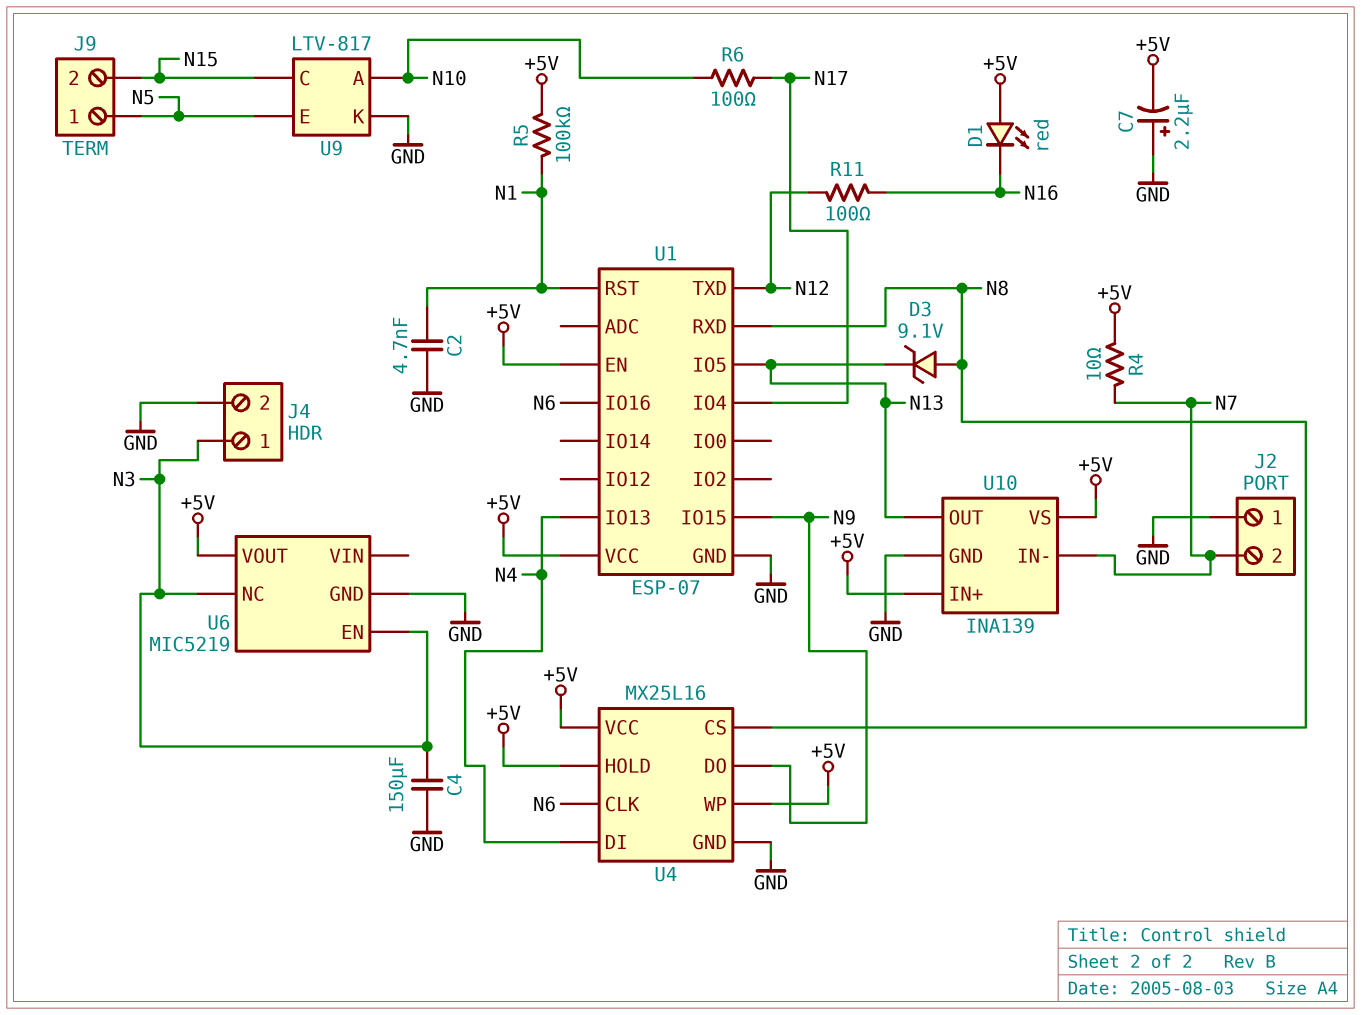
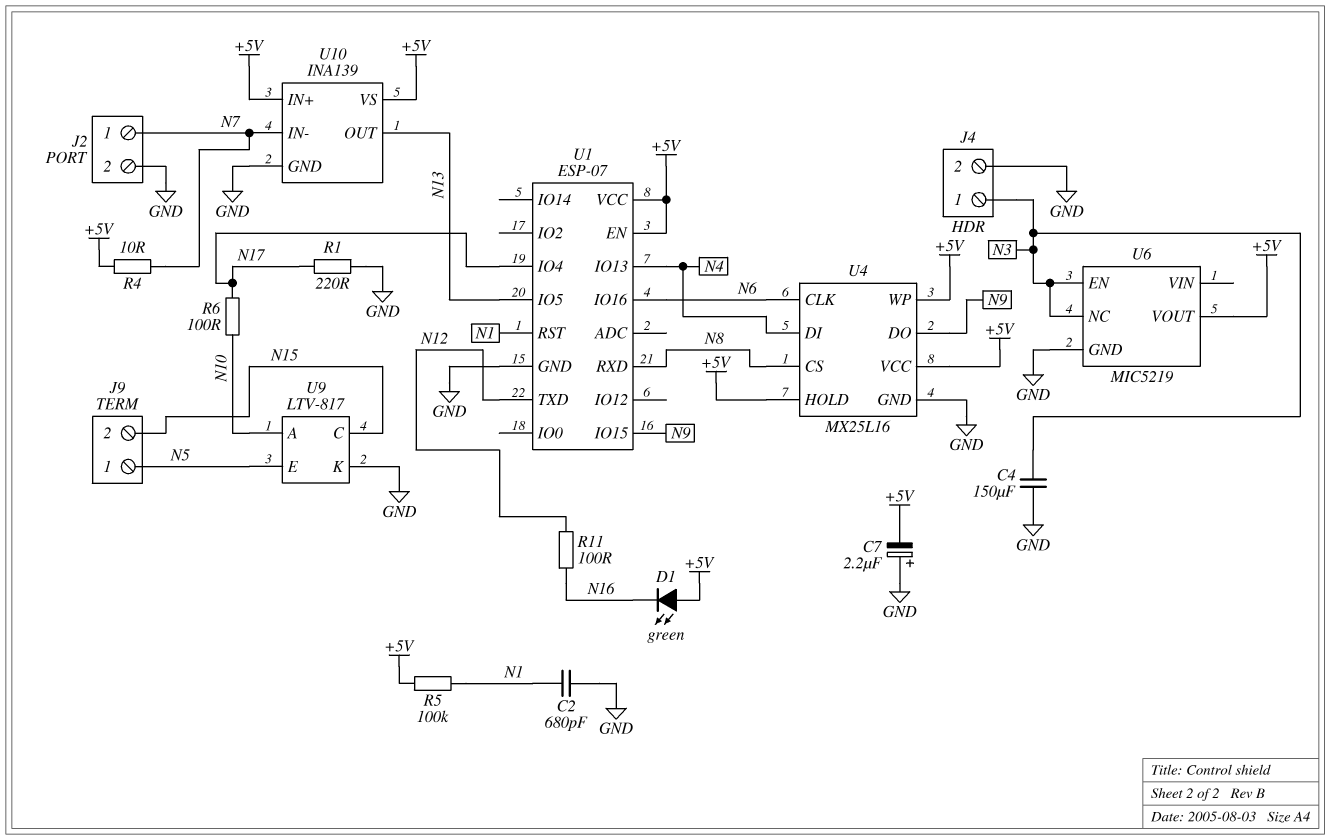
C2: 4.7nF (GND, N1) -> 680pF (GND, N1)
D1: LED red (A +5V, K N16) -> LED green (A +5V, K N16)
D3: zener 9.1V (A N8, K N13) -> none
J2 pin 1: GND -> N7
J2 pin 2: N7 -> GND
R1: none -> 220 (GND, N17)

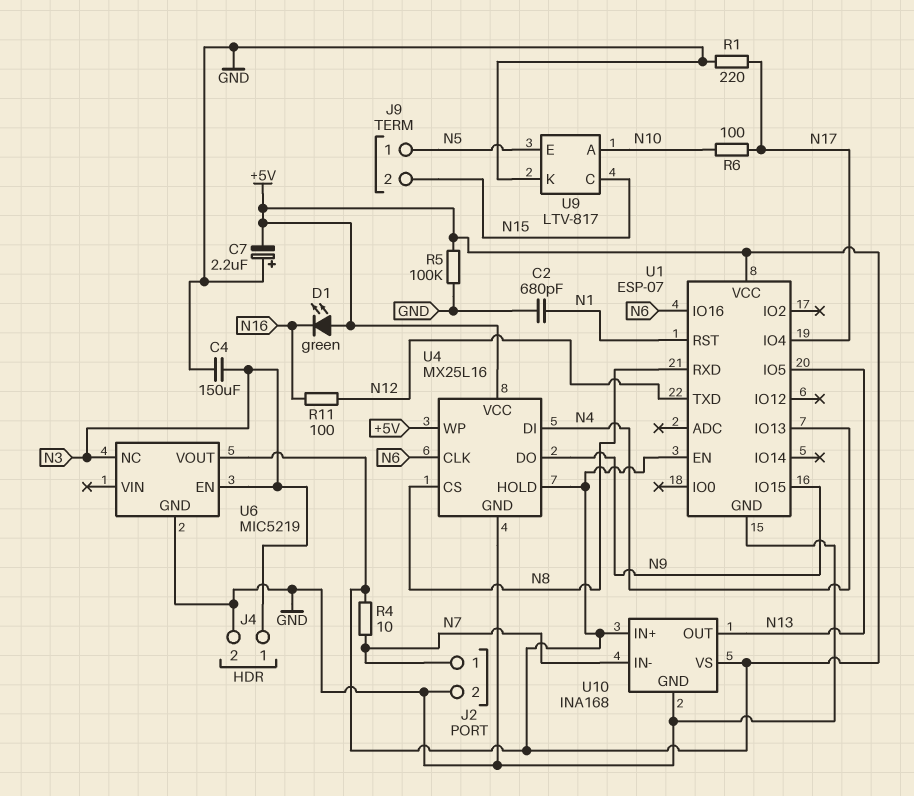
R5: 100k (+5V, N1) -> 100k (+5V, GND)
U10: INA139 -> INA168

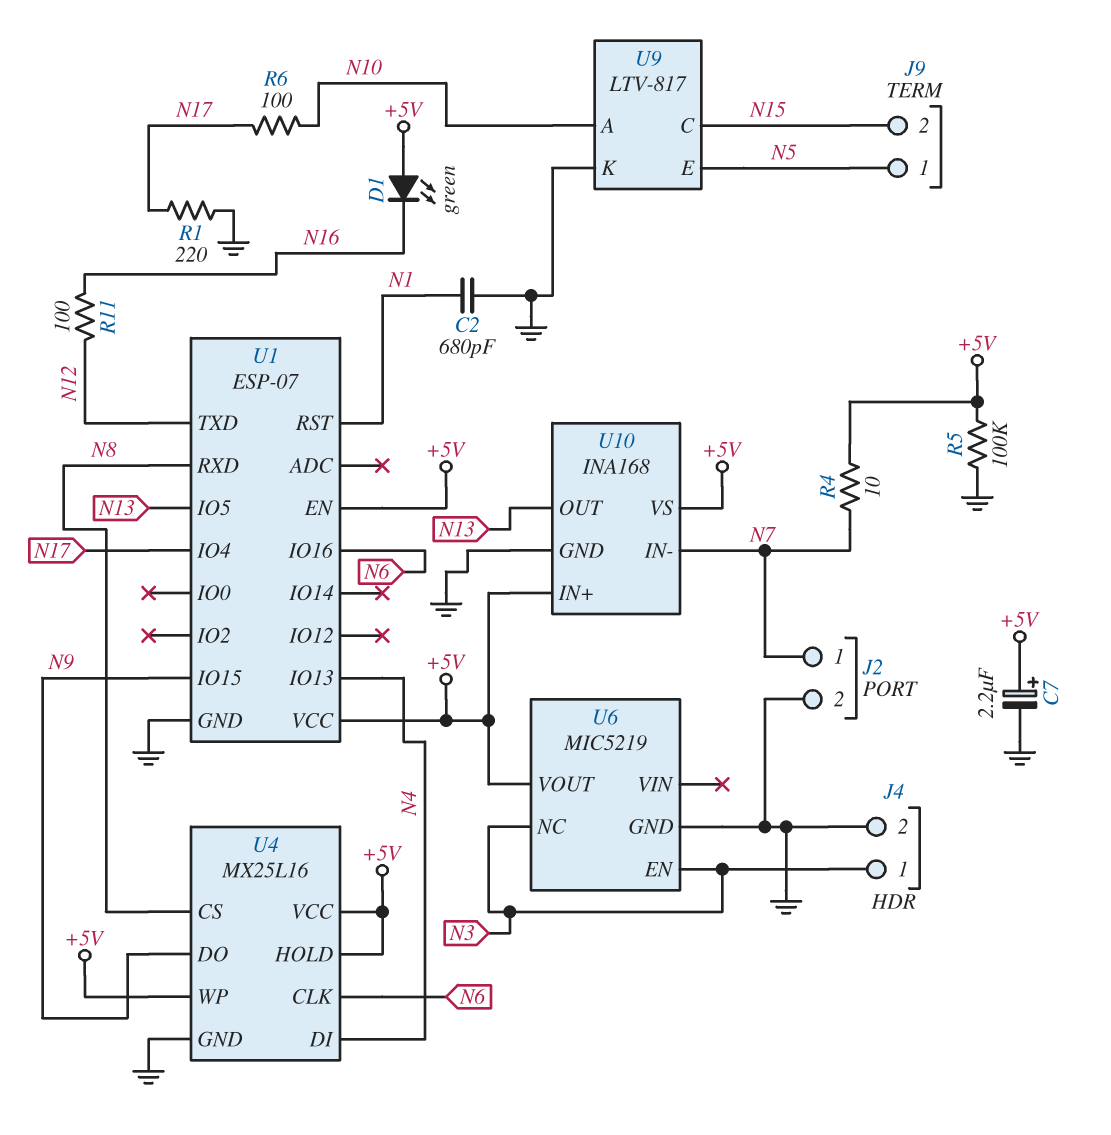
C4: 150uF (GND, N3) -> none
C7: 2.2uF (plus GND, minus +5V) -> 2.2uF (plus +5V, minus GND)

